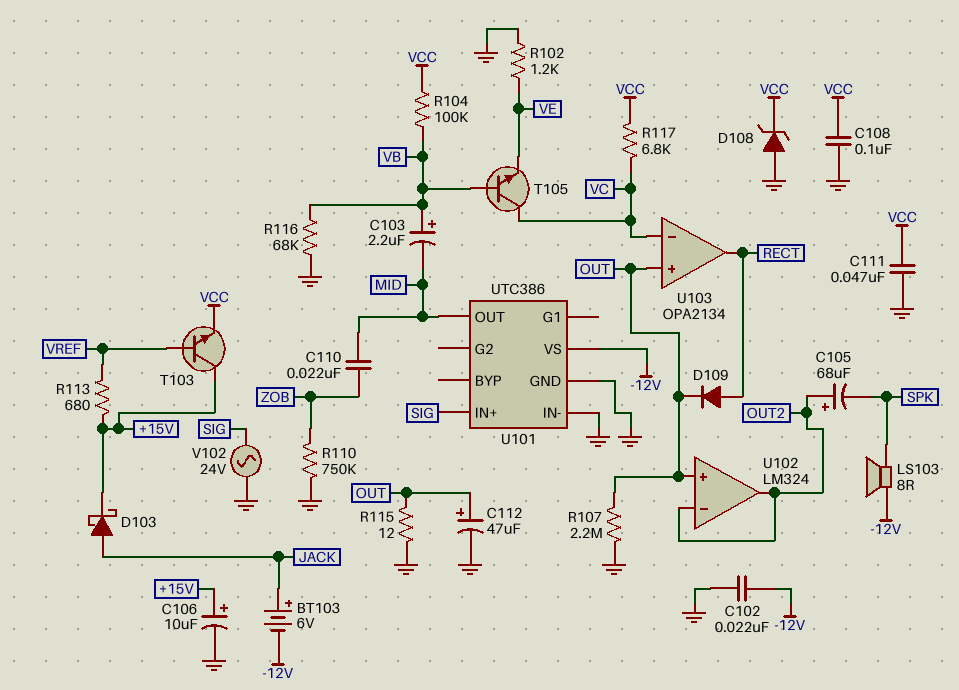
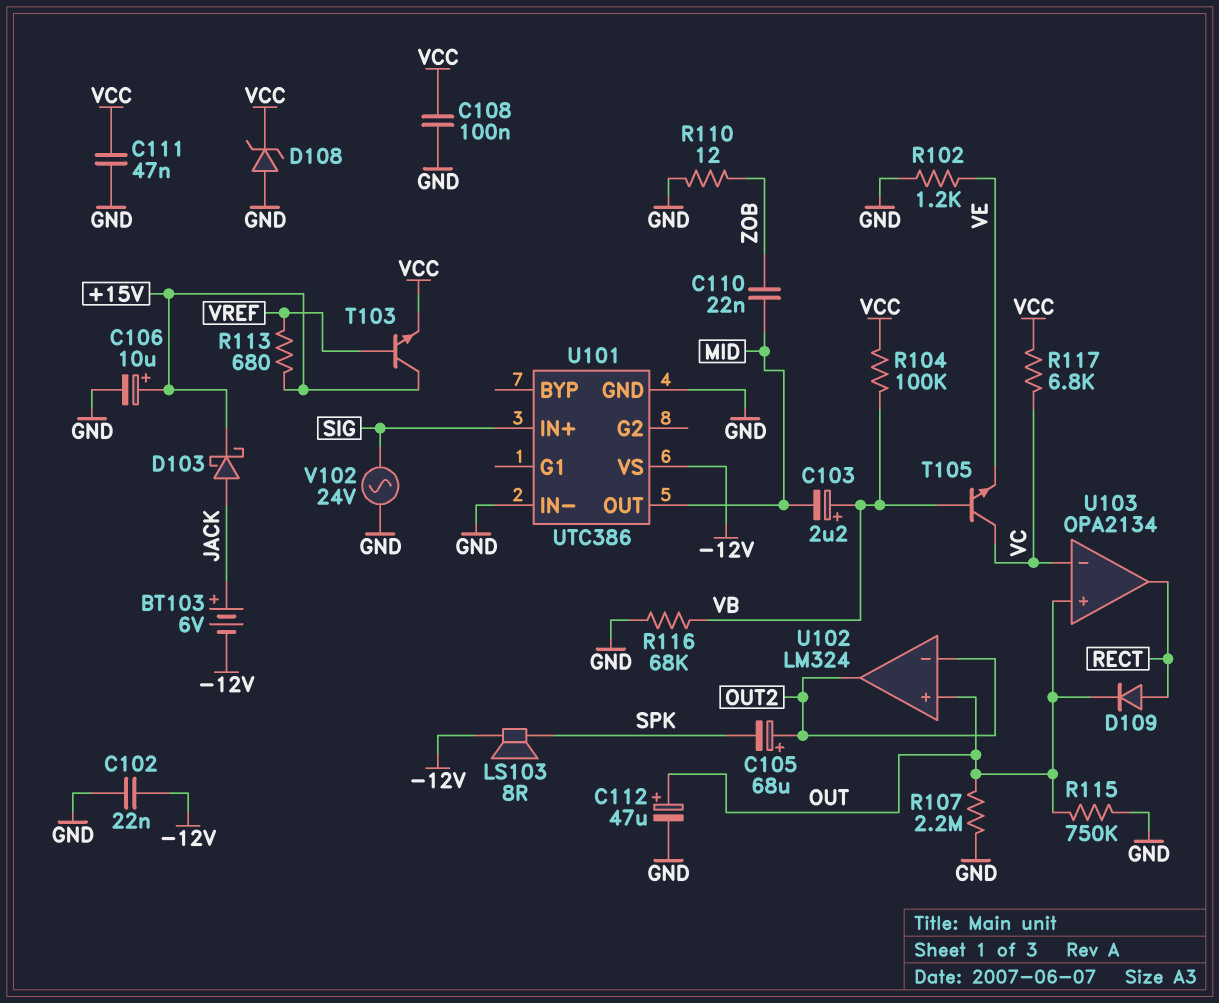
R110: 750k (GND, ZOB) -> 12 (GND, ZOB)
R115: 12 (GND, OUT) -> 750k (GND, OUT)

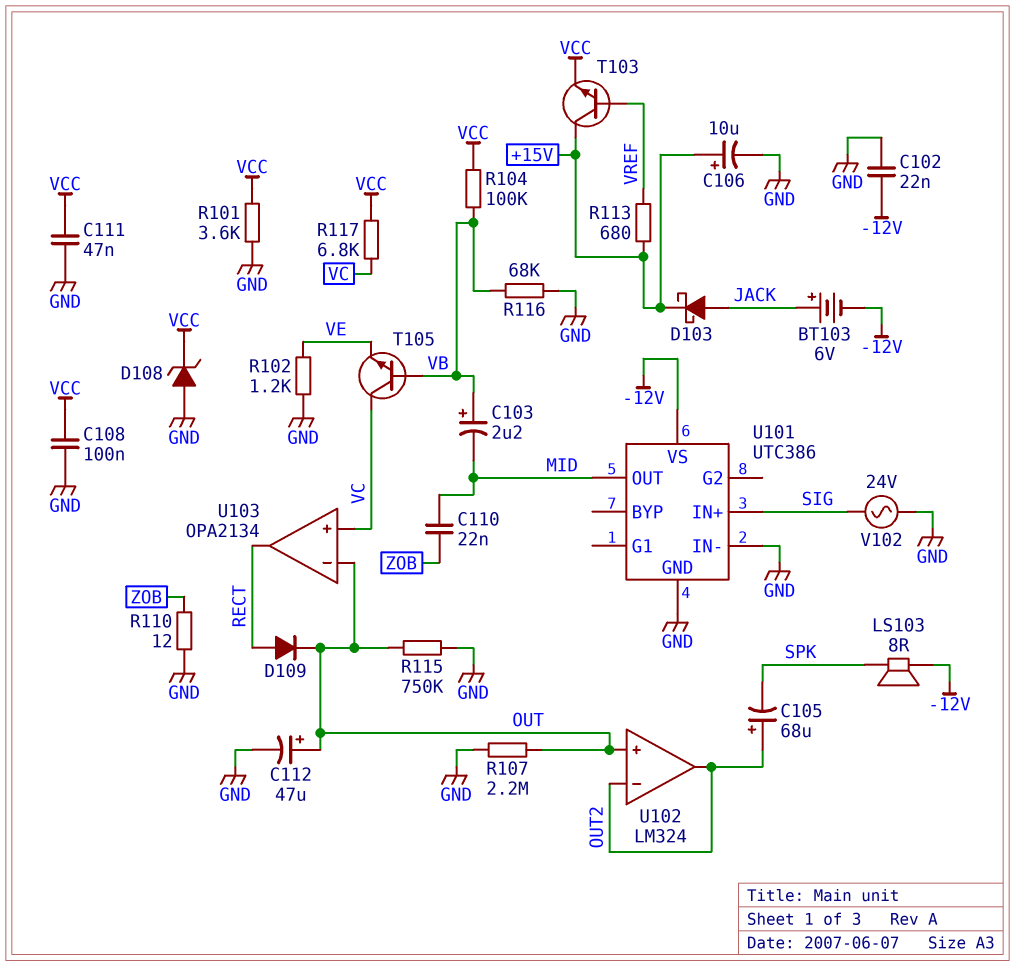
R101: none -> 3.6k (GND, VCC)
U103 pin in+: OUT -> VC
U103 pin in-: VC -> OUT

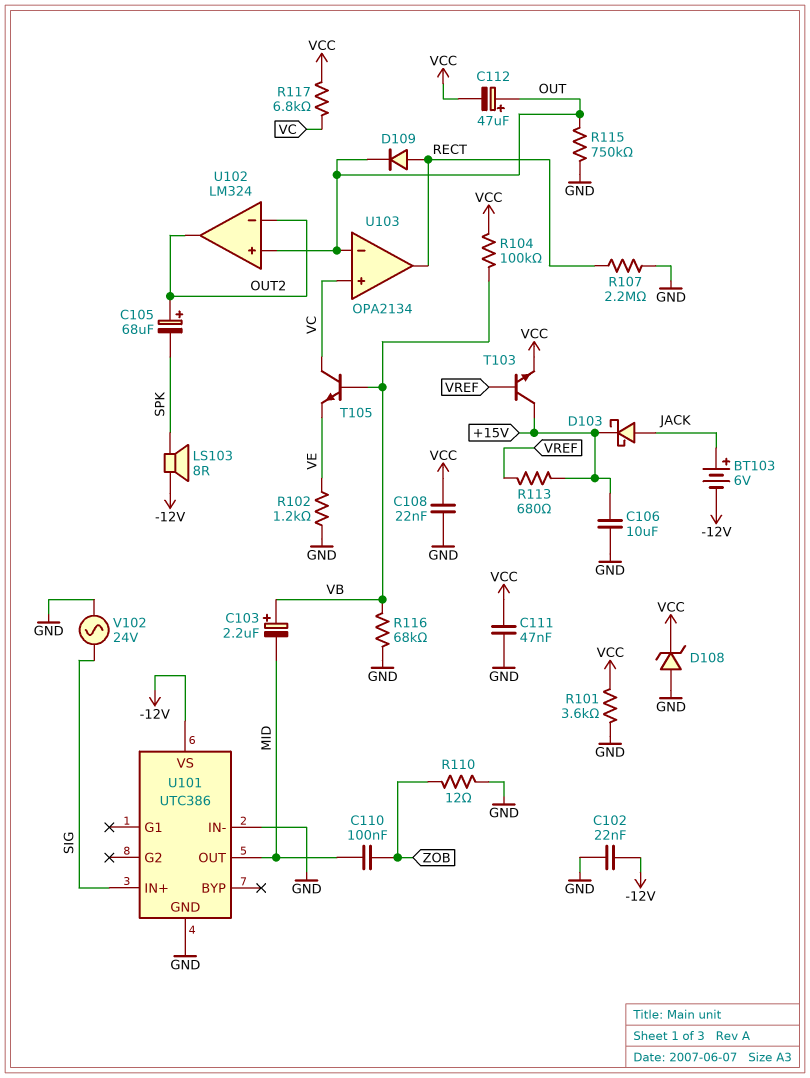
C106: 10uF (plus +15V, minus GND) -> 10uF (+15V, GND)
C108: 100nF (GND, VCC) -> 22nF (GND, VCC)
C110: 22nF (MID, ZOB) -> 100nF (MID, ZOB)
C112: 47uF (plus OUT, minus GND) -> 47uF (plus OUT, minus VCC)
R107: 2.2M (GND, OUT) -> 2.2M (GND, RECT)

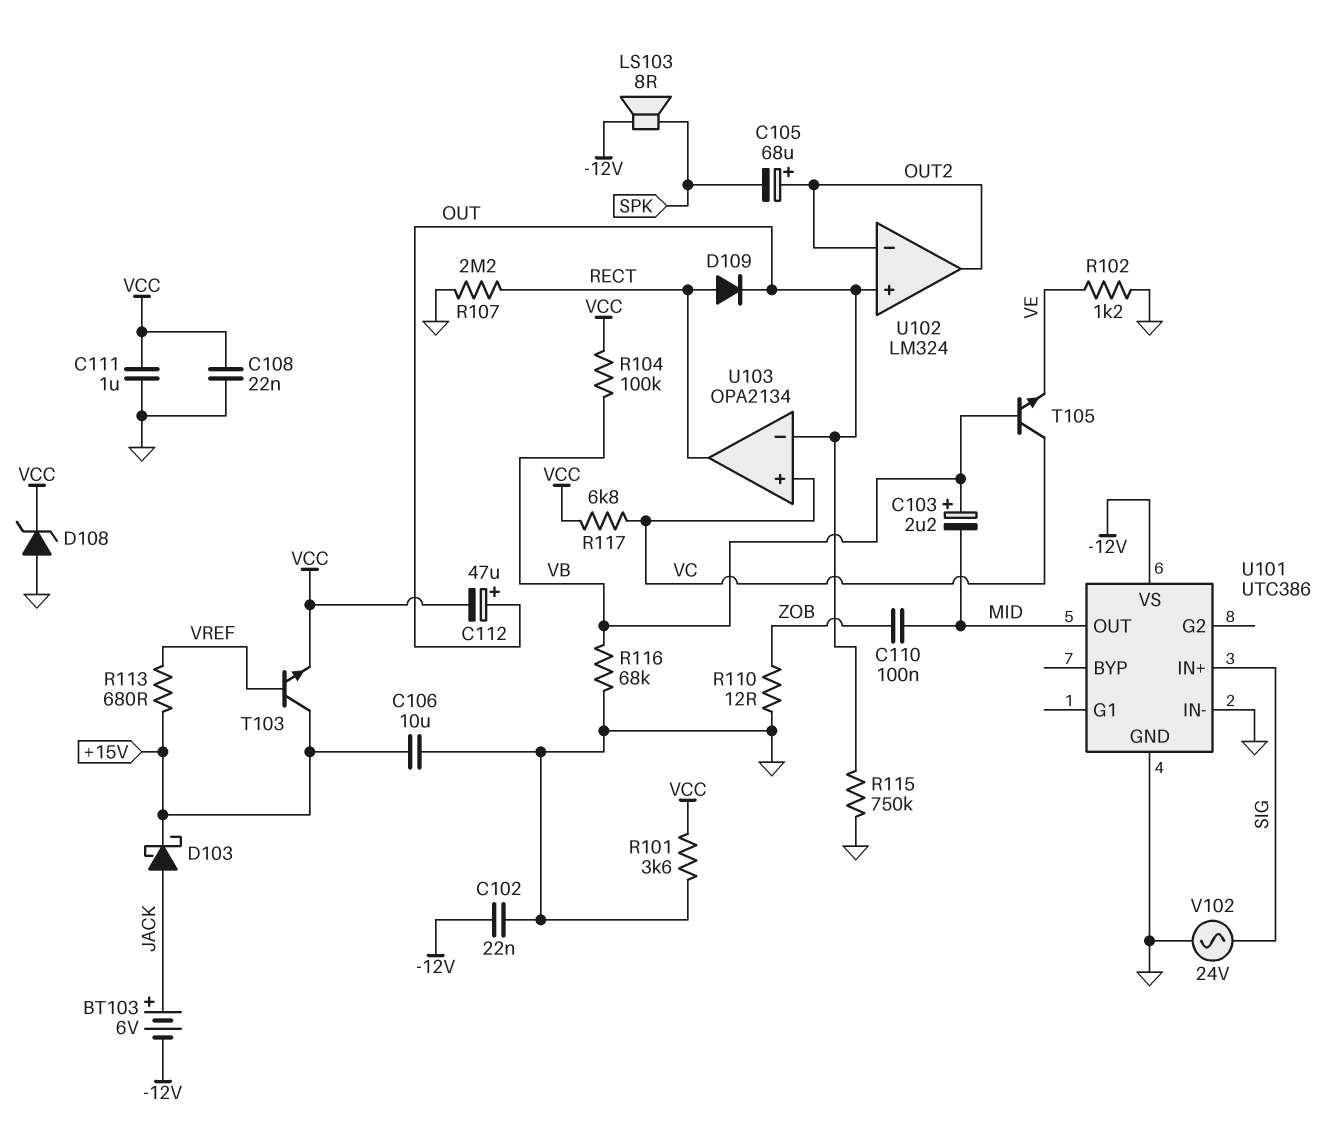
C111: 47nF (GND, VCC) -> 1uF (GND, VCC)

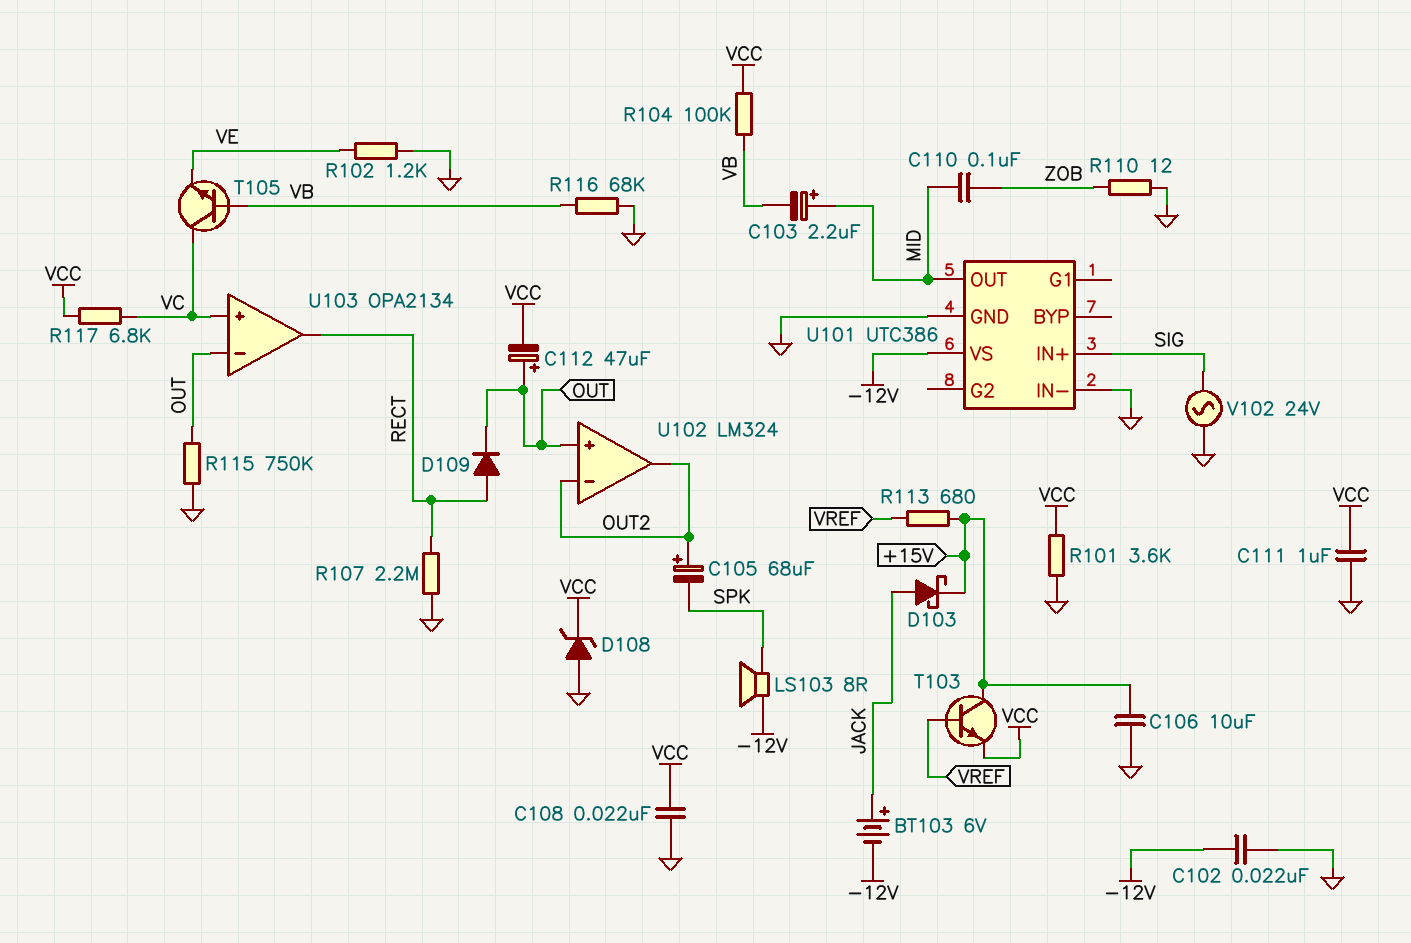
C103: 2.2uF (plus VB, minus MID) -> 2.2uF (plus MID, minus VB)

